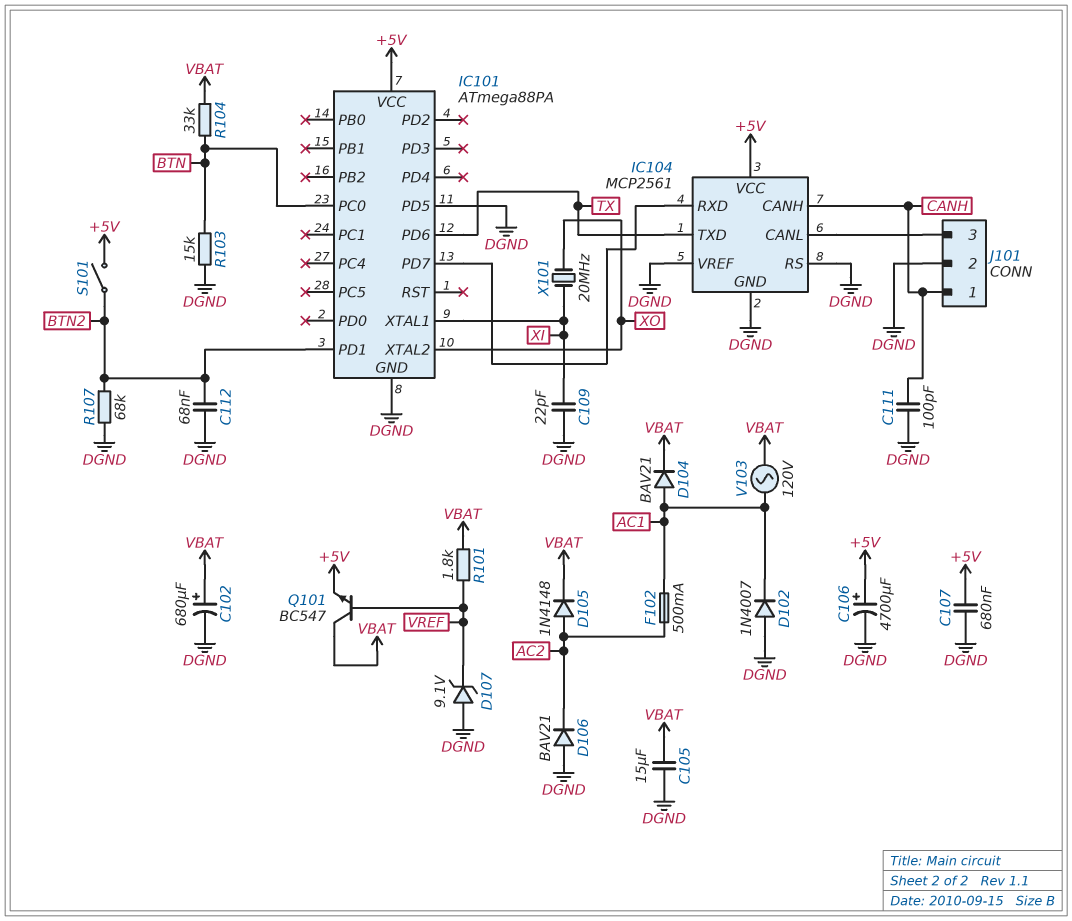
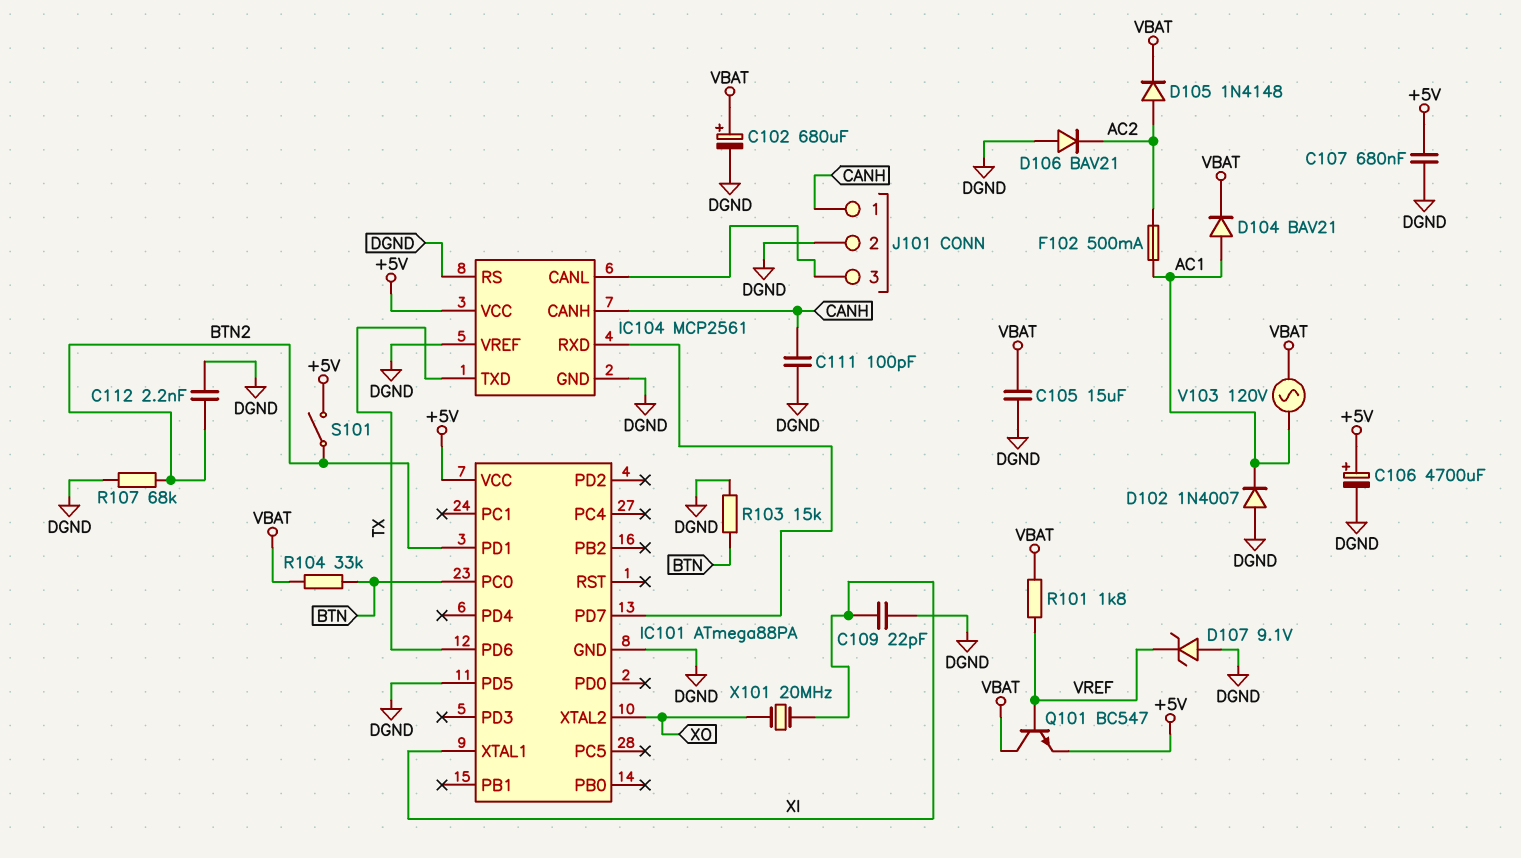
C112: 68nF (BTN2, DGND) -> 2.2nF (BTN2, DGND)

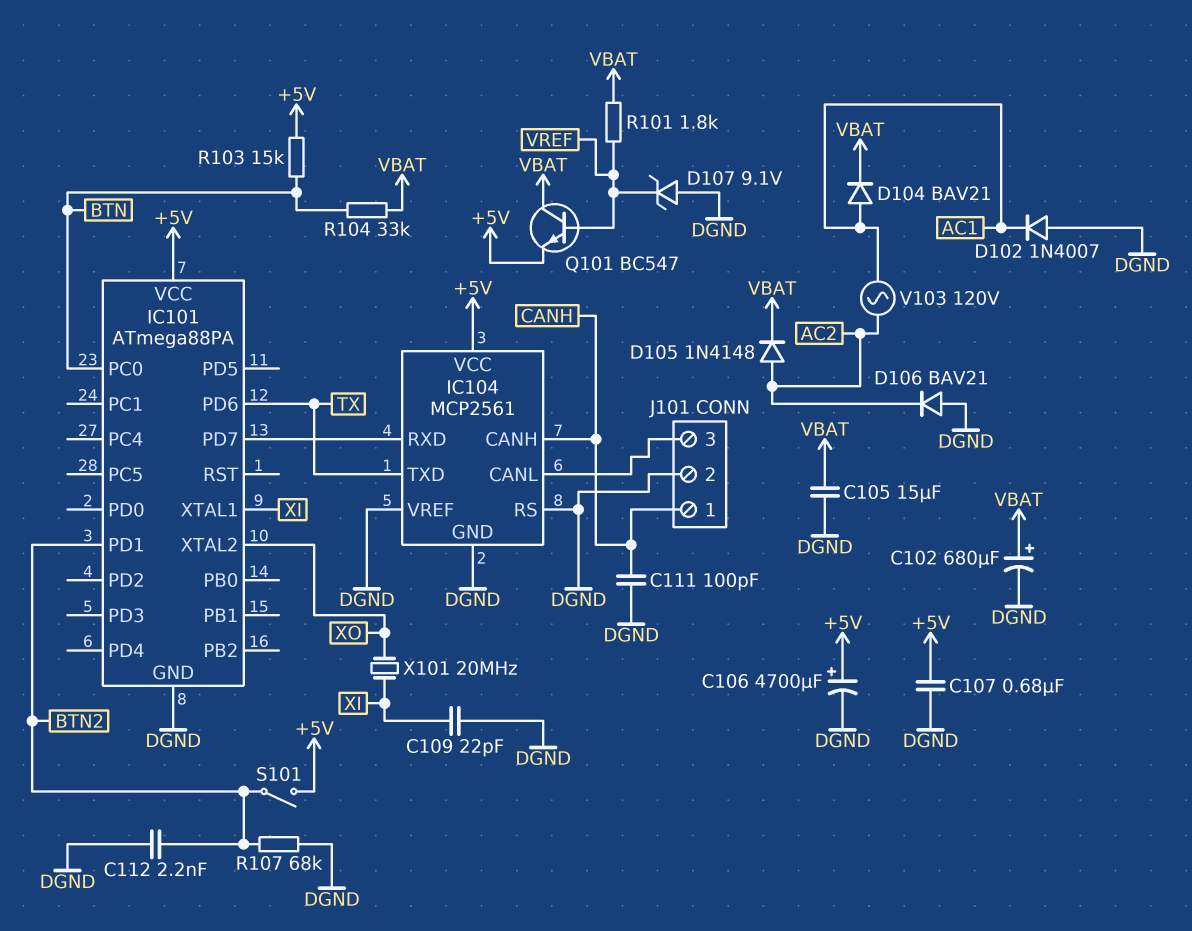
F102: 500mA (AC1, AC2) -> none
IC101 pin PD5: DGND -> none
R103: 15k (BTN, DGND) -> 15k (+5V, BTN)
V103: AC 120V (AC1, VBAT) -> AC 120V (AC1, AC2)

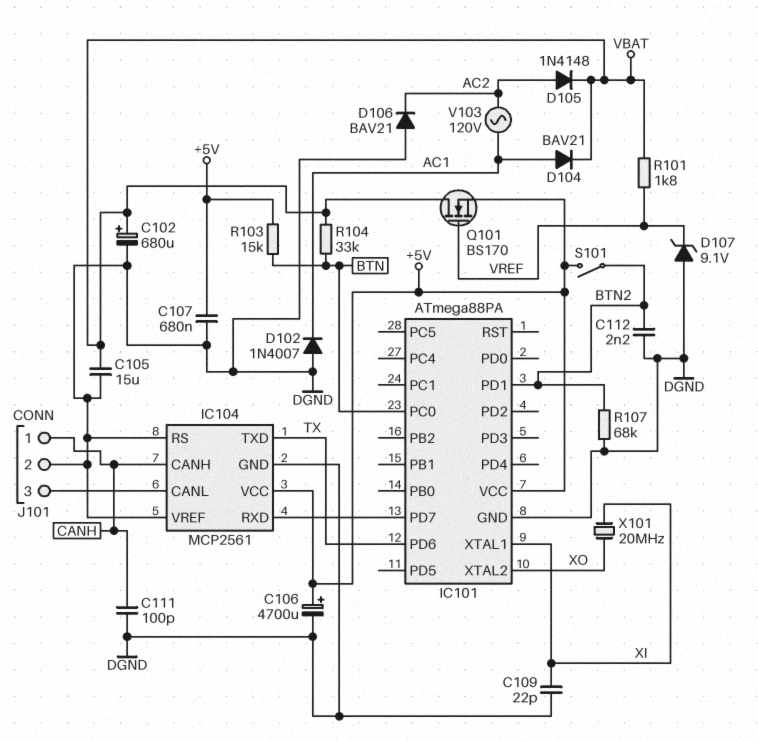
Q101: NPN BC547 (B VREF, C VBAT, E +5V) -> NMOS BS170 (G VREF, D VBAT, S +5V)

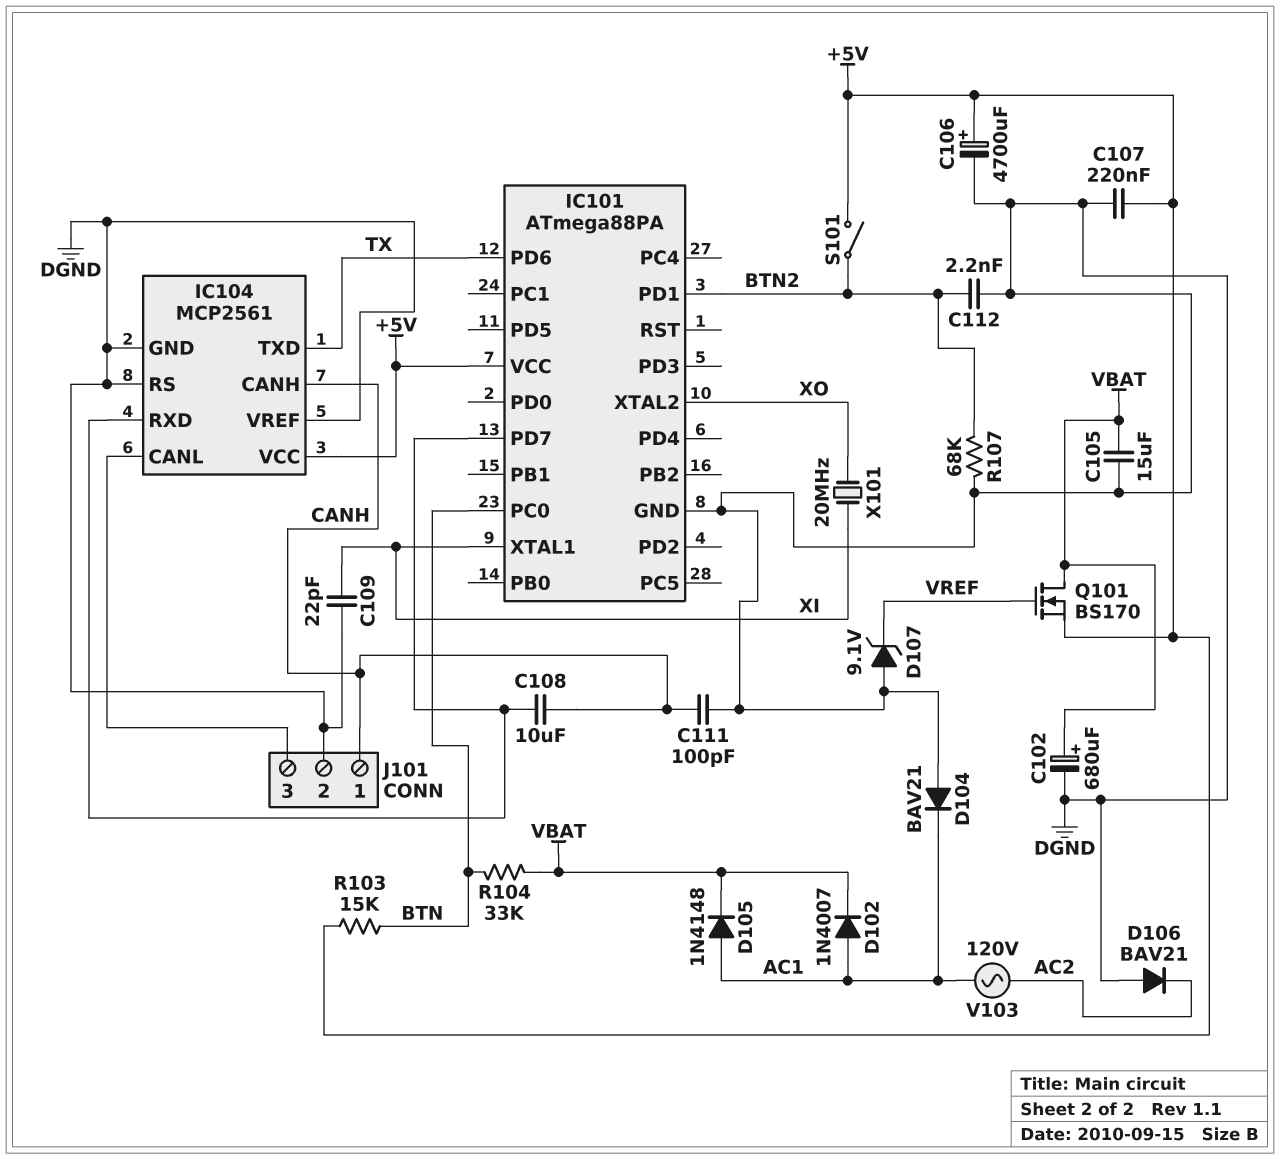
C107: 680nF (+5V, DGND) -> 220nF (+5V, DGND)
C108: none -> 10uF (CANH, IC101/PD7)
D102: diode 1N4007 (A DGND, K AC1) -> diode 1N4007 (A AC1, K VBAT)
D104: diode BAV21 (A AC1, K VBAT) -> diode BAV21 (A DGND, K AC1)
D105: diode 1N4148 (A AC2, K VBAT) -> diode 1N4148 (A AC1, K VBAT)
R101: 1.8k (VBAT, VREF) -> none

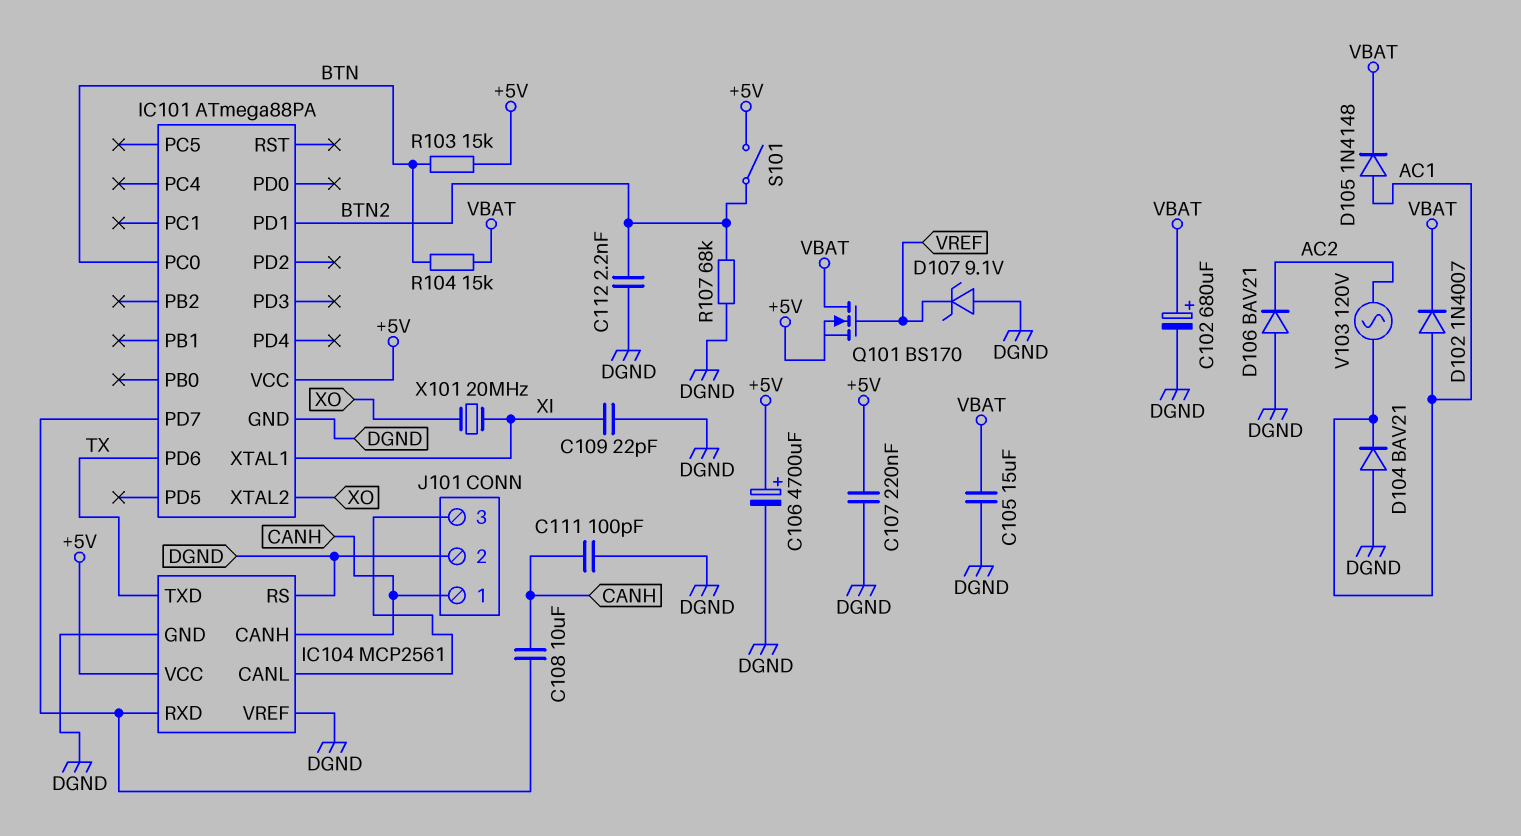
R104: 33k (BTN, VBAT) -> 15k (BTN, VBAT)

